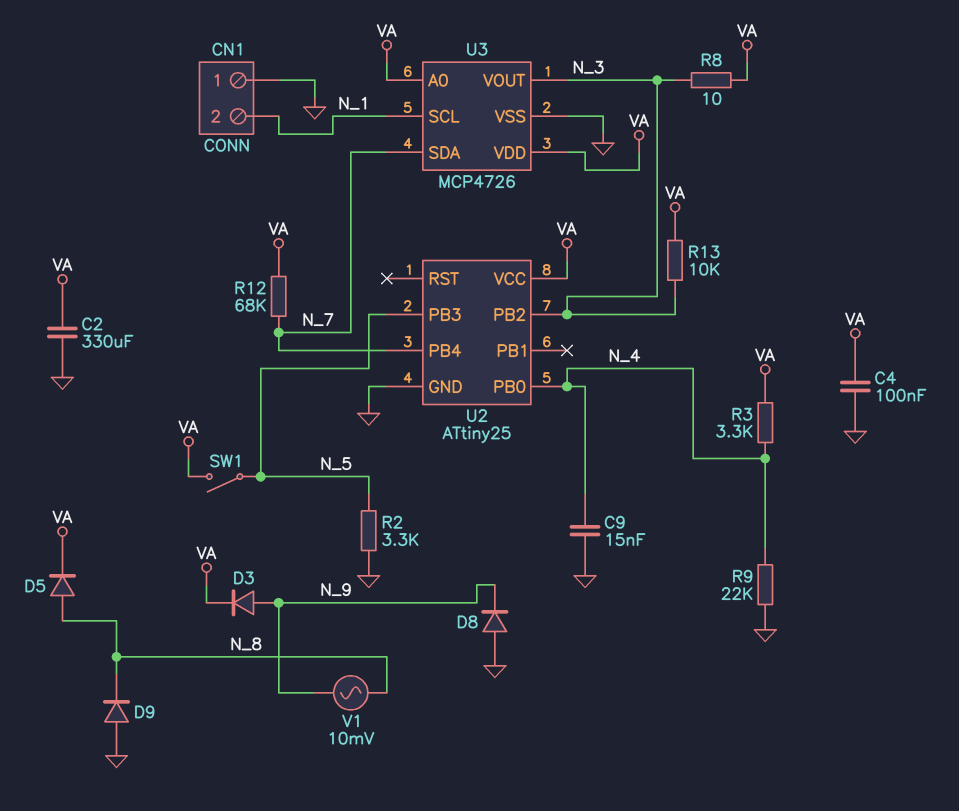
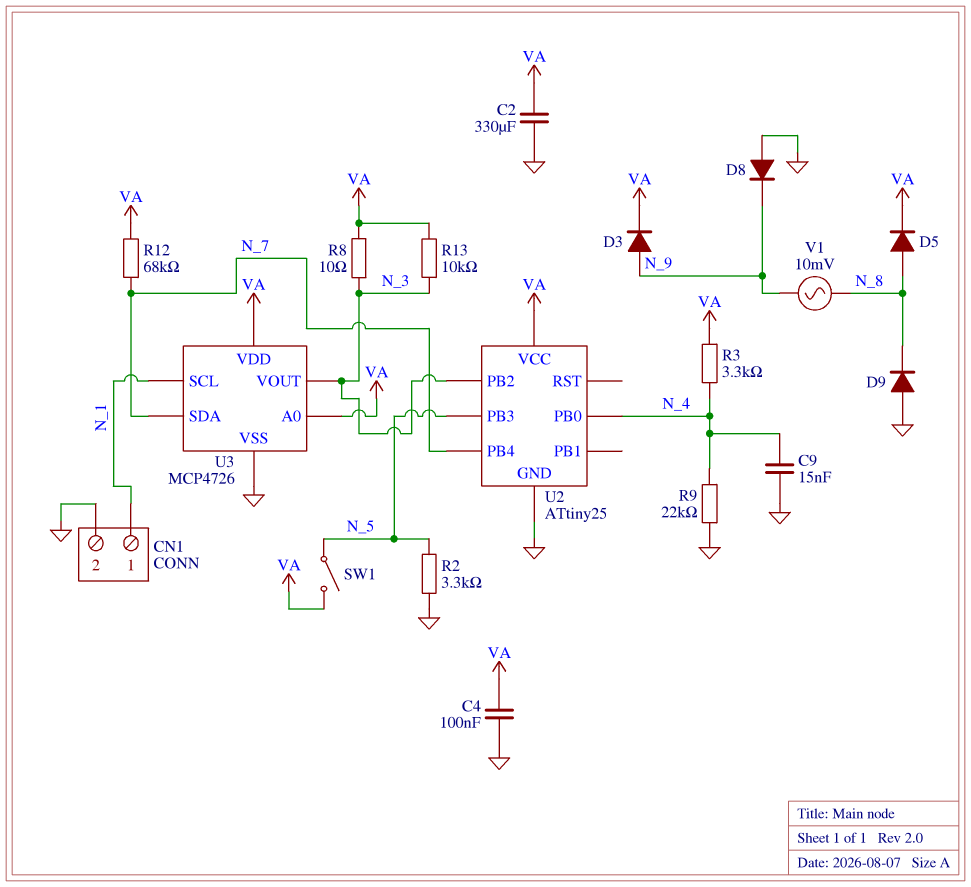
CN1 pin 1: GND -> N_1
CN1 pin 2: N_1 -> GND

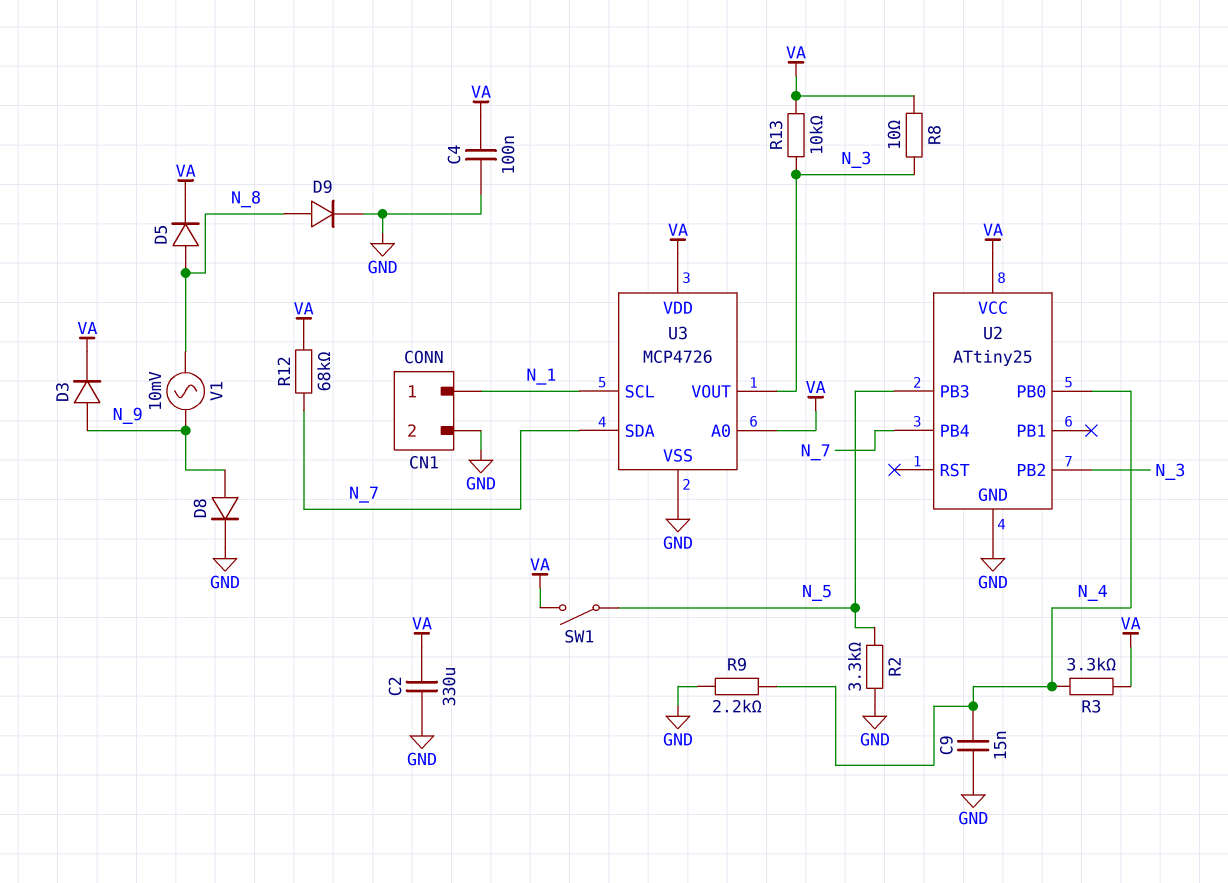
D8: diode (A GND, K N_9) -> diode (A N_9, K GND)
D9: diode (A GND, K N_8) -> diode (A N_8, K GND)
R9: 22k (GND, N_4) -> 2.2k (GND, N_4)

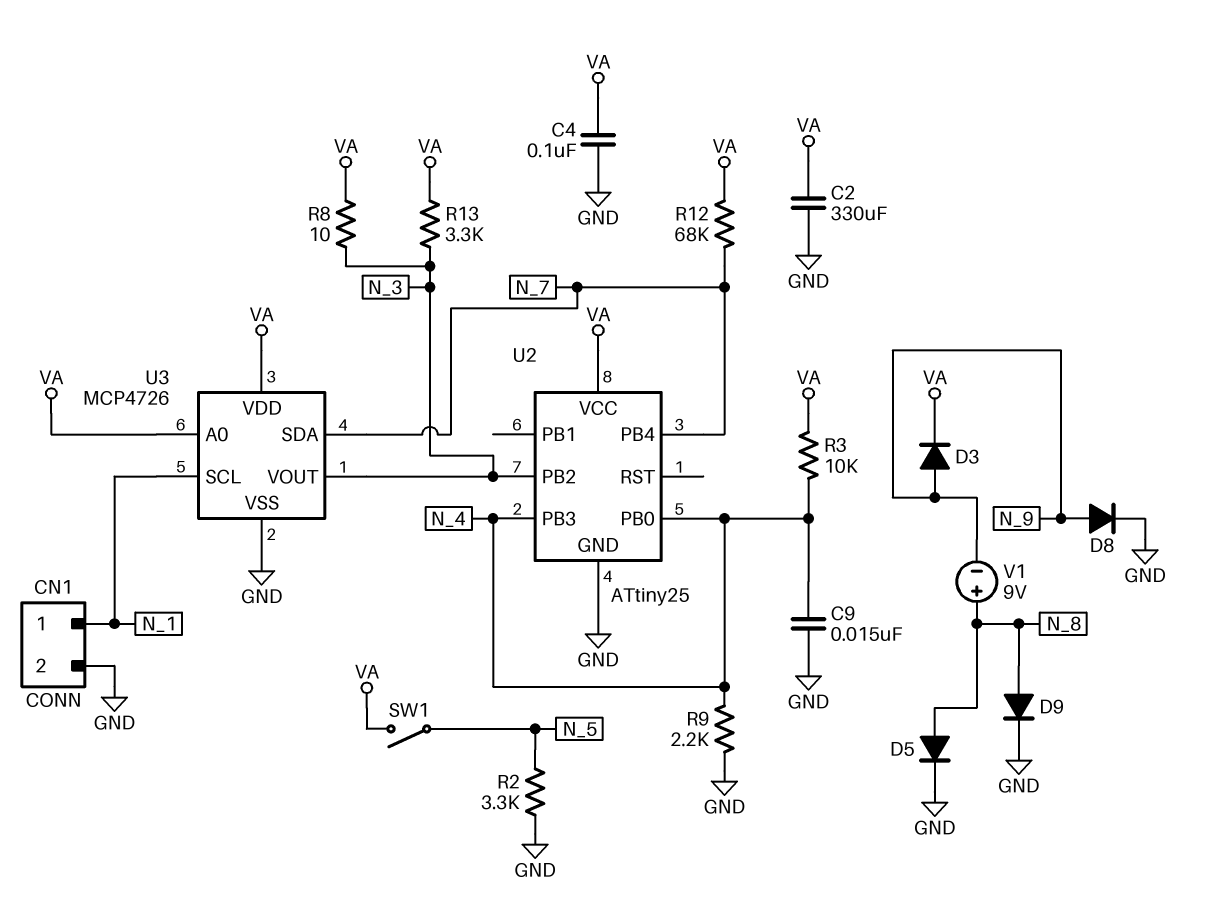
D5: diode (A N_8, K VA) -> diode (A N_8, K GND)
R3: 3.3k (N_4, VA) -> 10k (N_4, VA)
R13: 10k (N_3, VA) -> 3.3k (N_3, VA)
U2 pin PB3: N_5 -> N_4
V1: AC 10mV (N_8, N_9) -> 9V (plus N_8, minus N_9)

